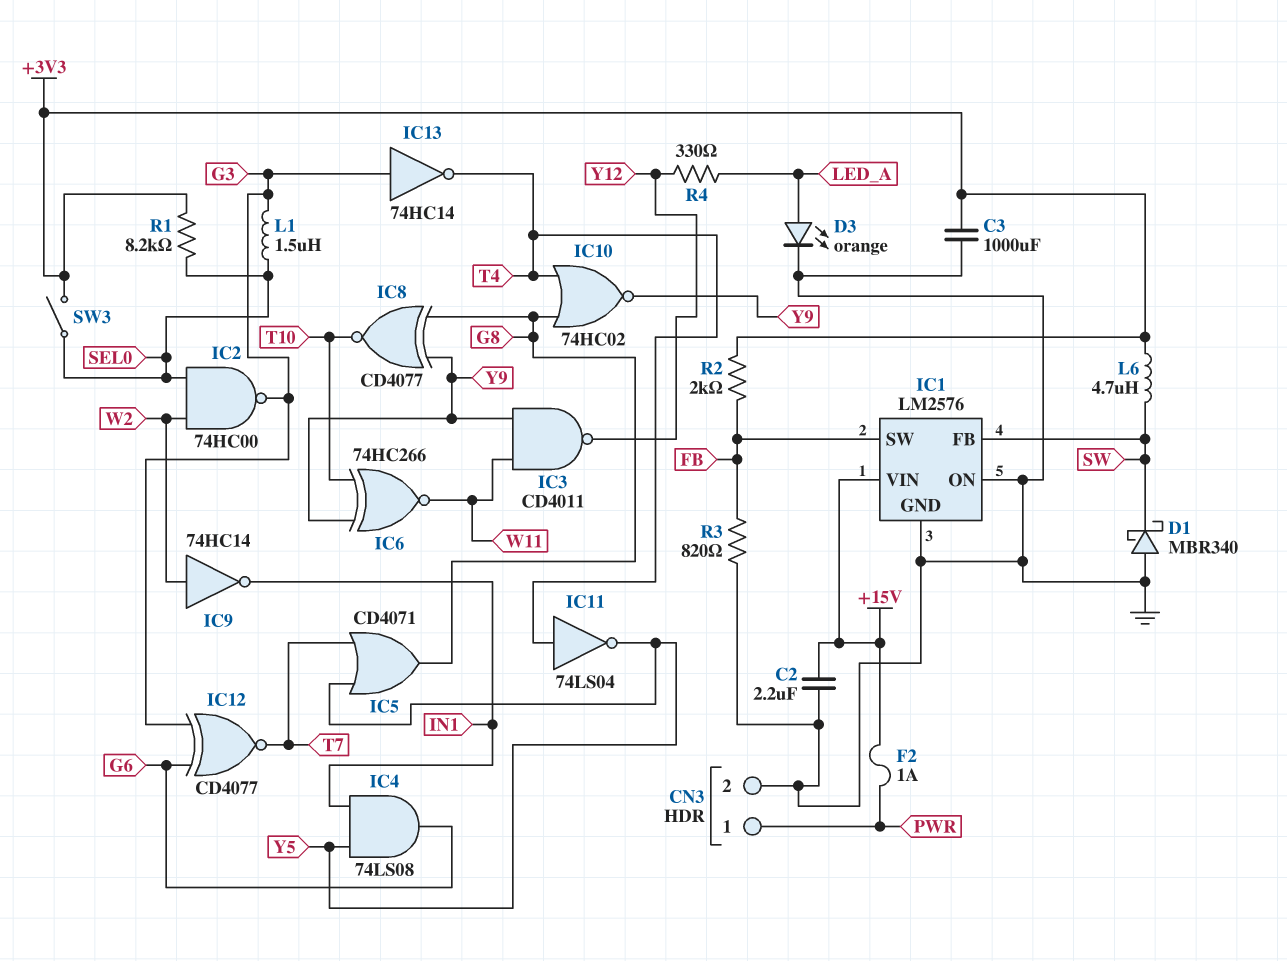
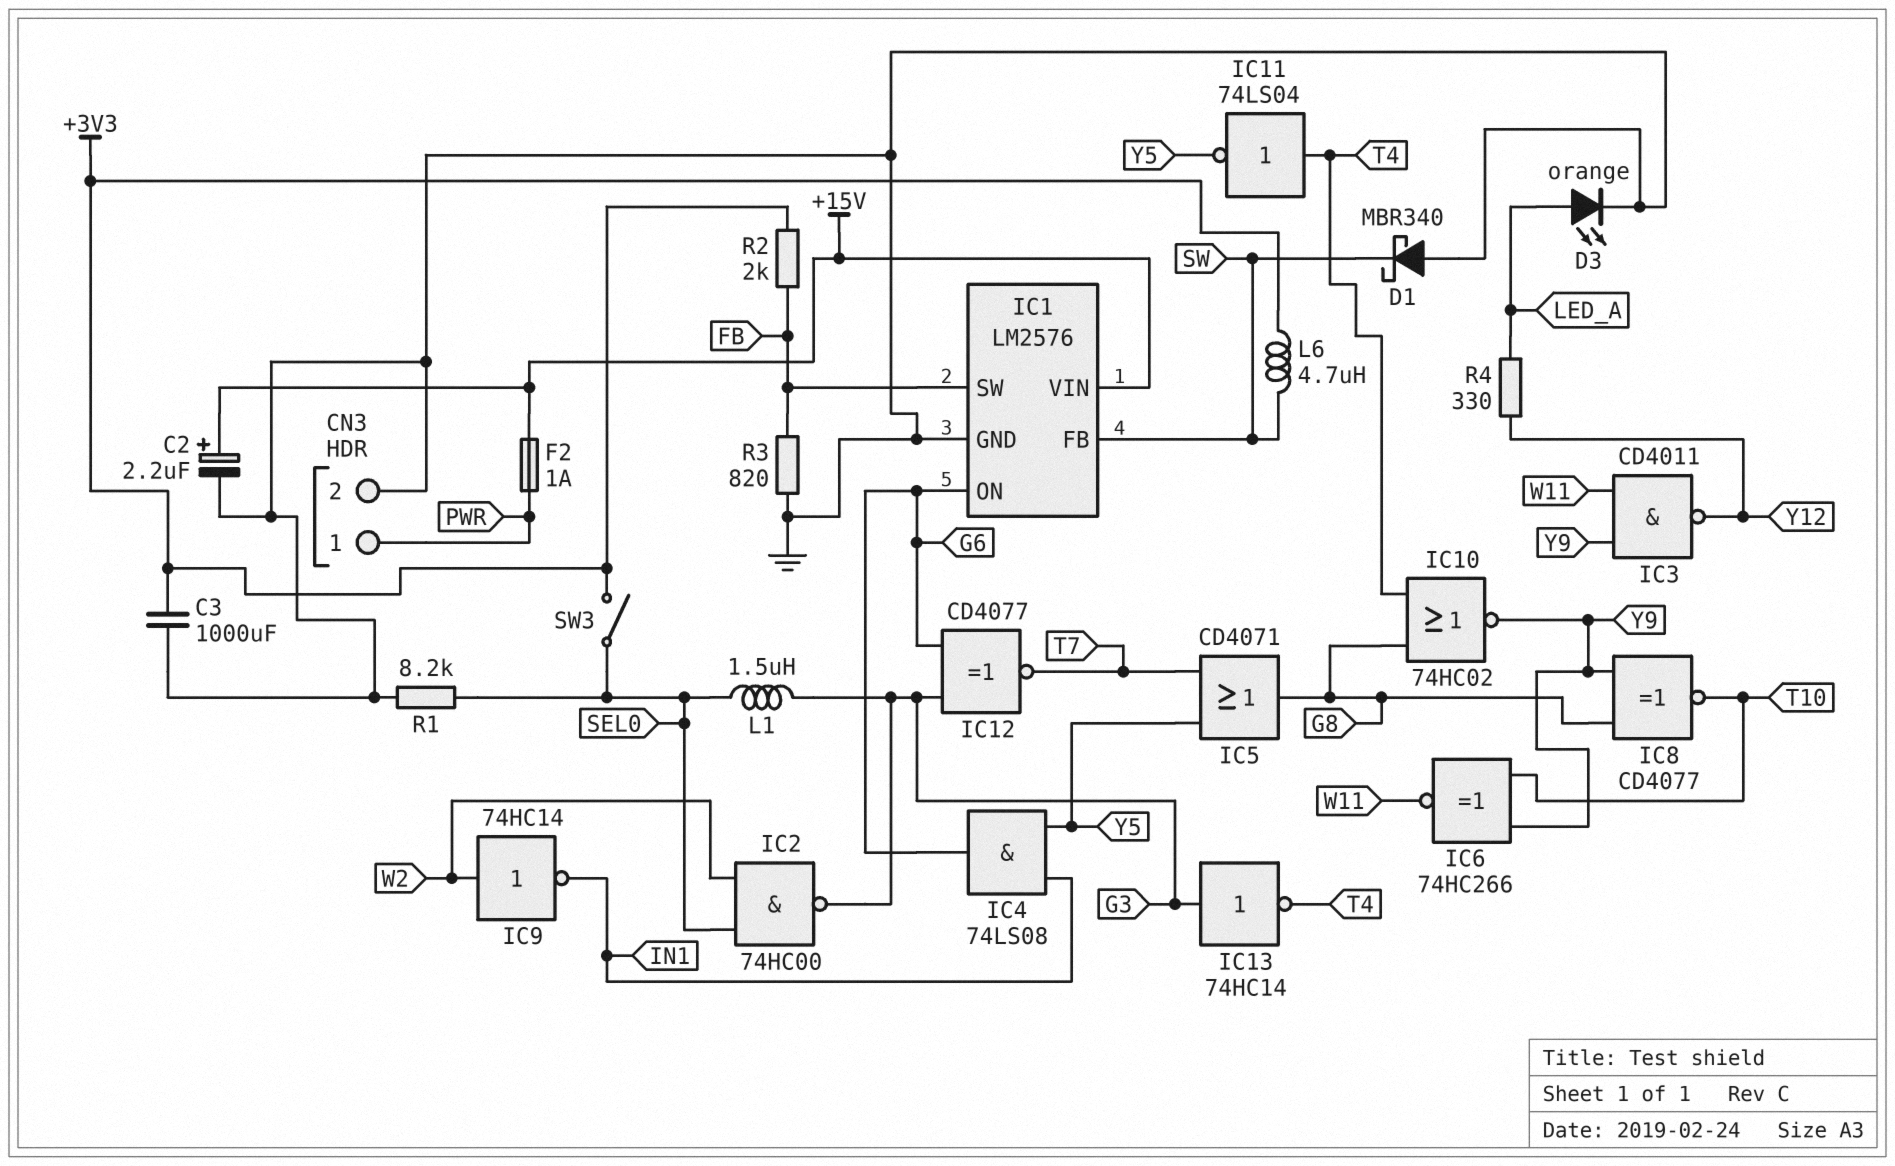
C2: 2.2uF (+15V, GND) -> 2.2uF (plus +15V, minus GND)
IC1 pin ON: GND -> G6
R1: 8.2k (+3V3, SEL0) -> 8.2k (GND, SEL0)

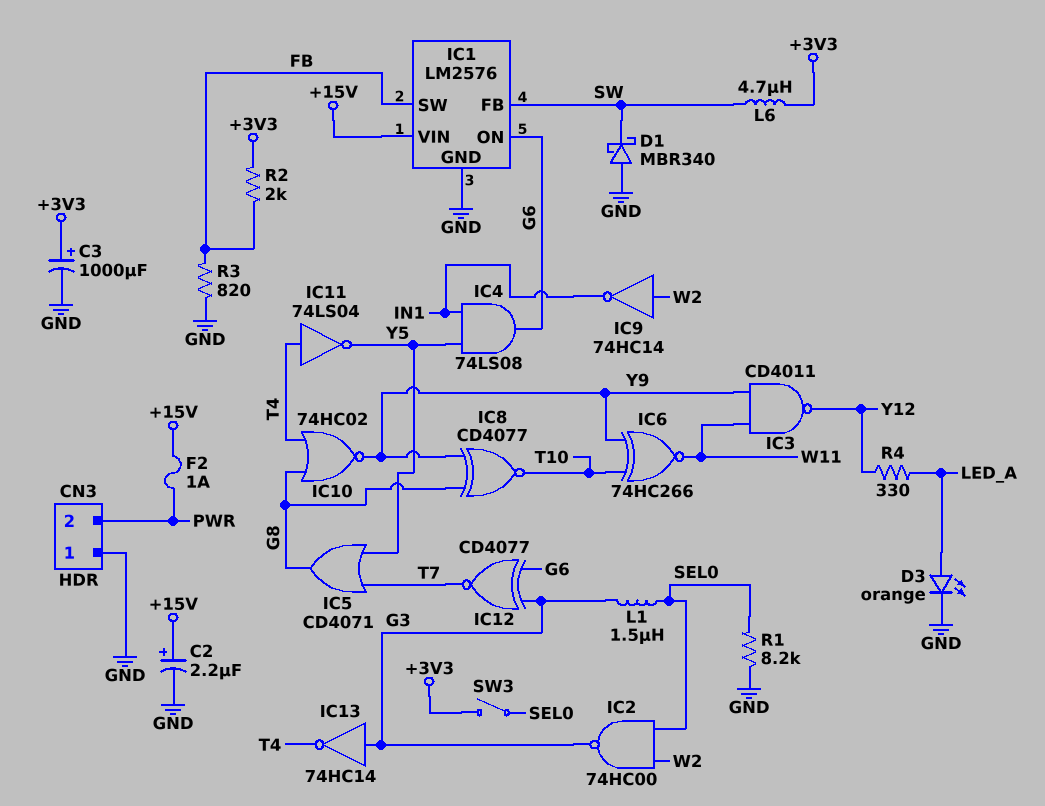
C3: 1000uF (+3V3, GND) -> 1000uF (plus +3V3, minus GND)
CN3 pin 1: PWR -> GND
CN3 pin 2: GND -> PWR

